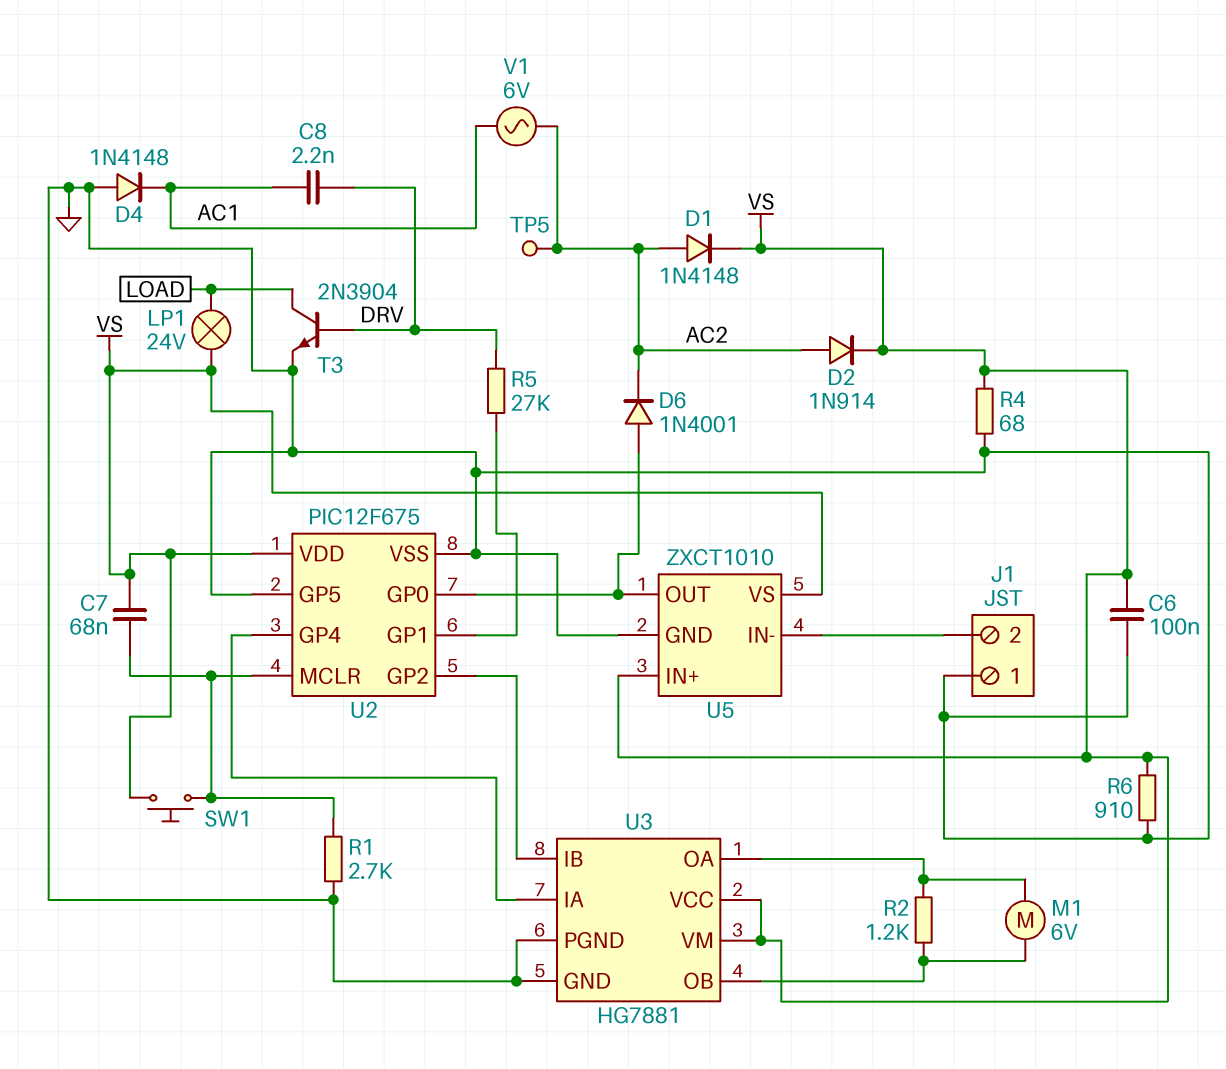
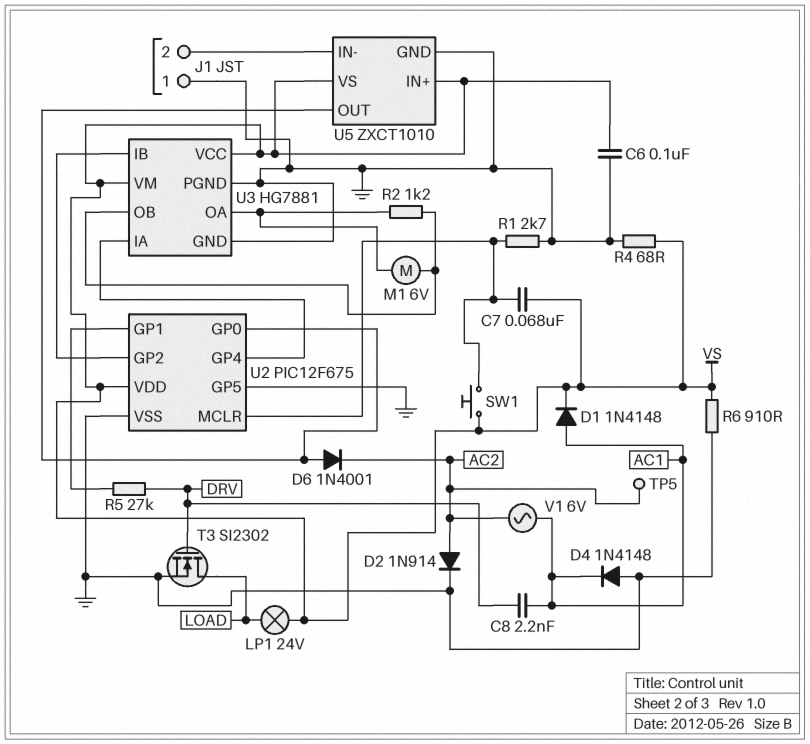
D1: diode 1N4148 (A AC2, K VS) -> diode 1N4148 (A AC1, K VS)
D2: diode 1N914 (A AC2, K VS) -> diode 1N914 (A AC2, K GND)
T3: NPN 2N3904 (B DRV, C LOAD, E GND) -> NMOS SI2302 (G DRV, D LOAD, S GND)

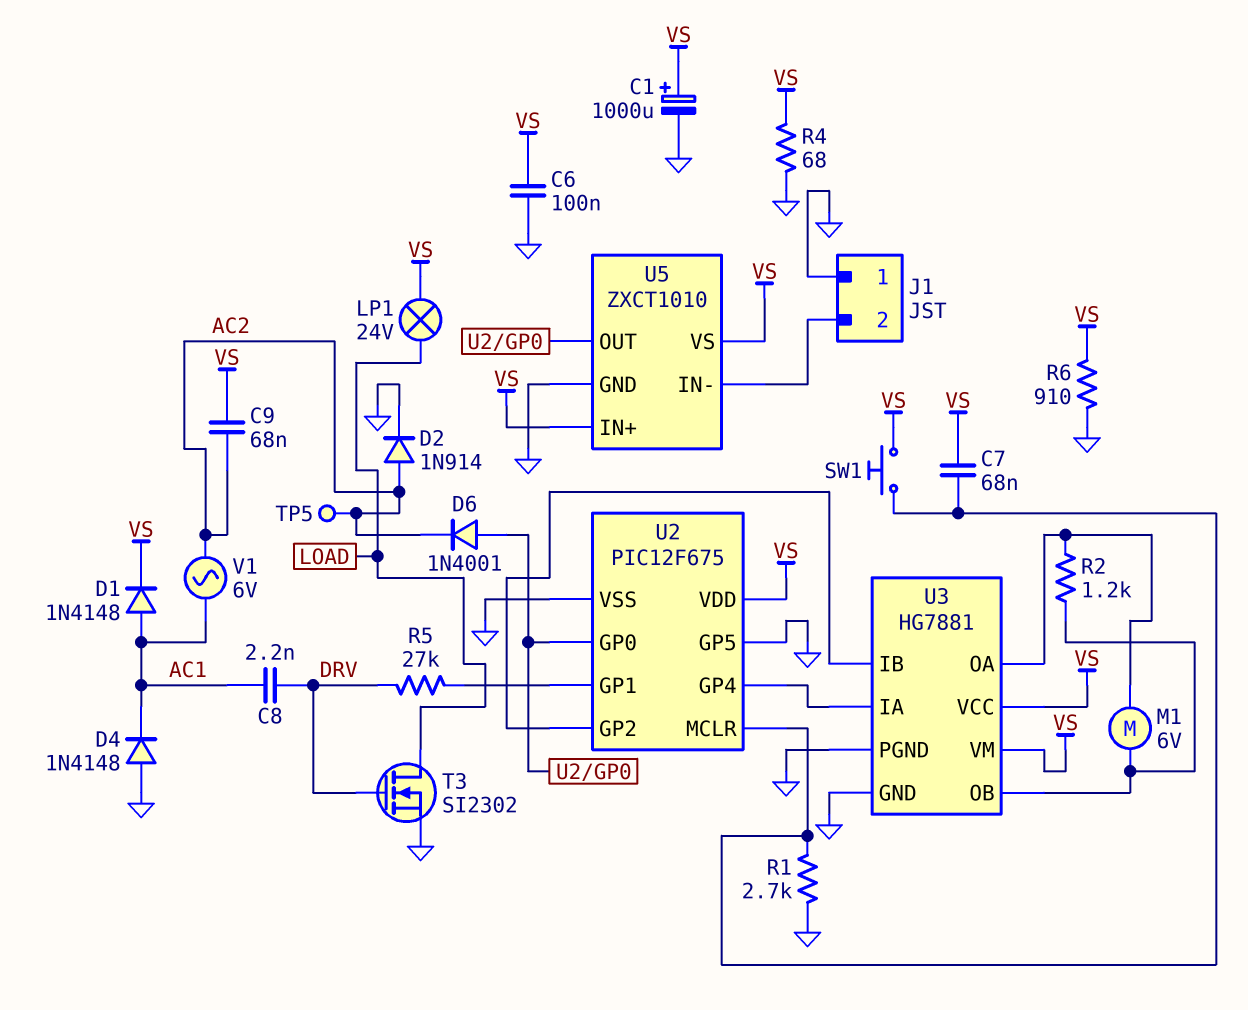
C1: none -> 1000uF (plus VS, minus GND)
C9: none -> 68nF (AC2, VS)

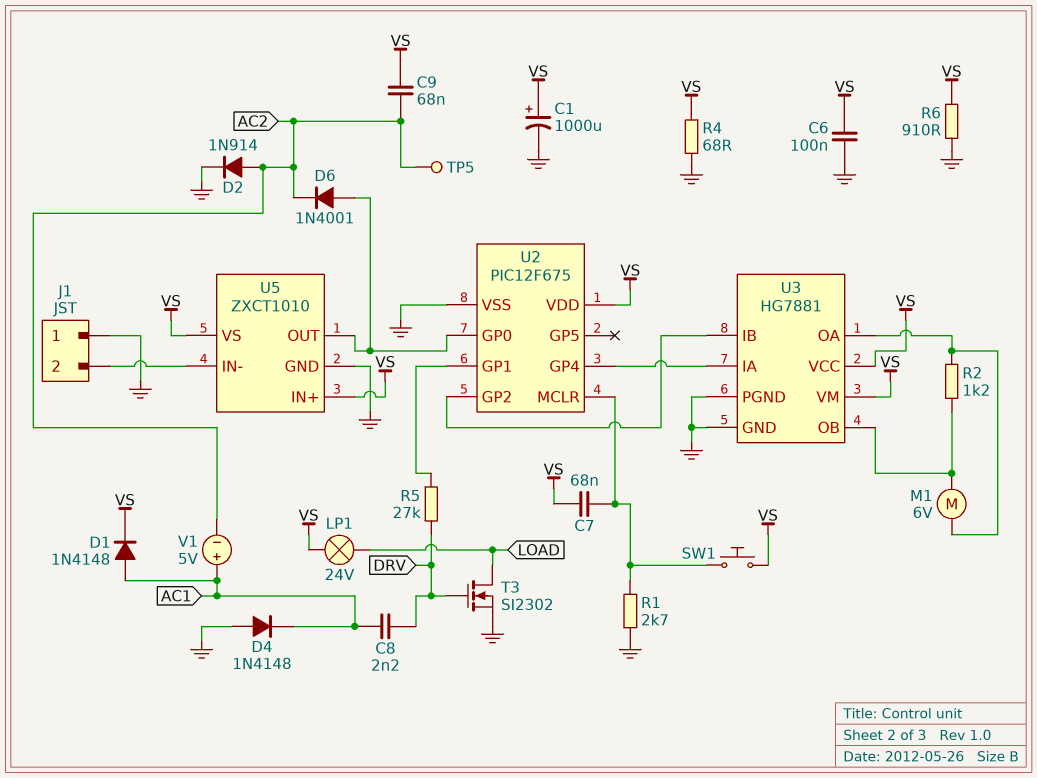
U2 pin GP5: GND -> none
V1: AC 6V (AC1, AC2) -> 5V (plus AC1, minus AC2)

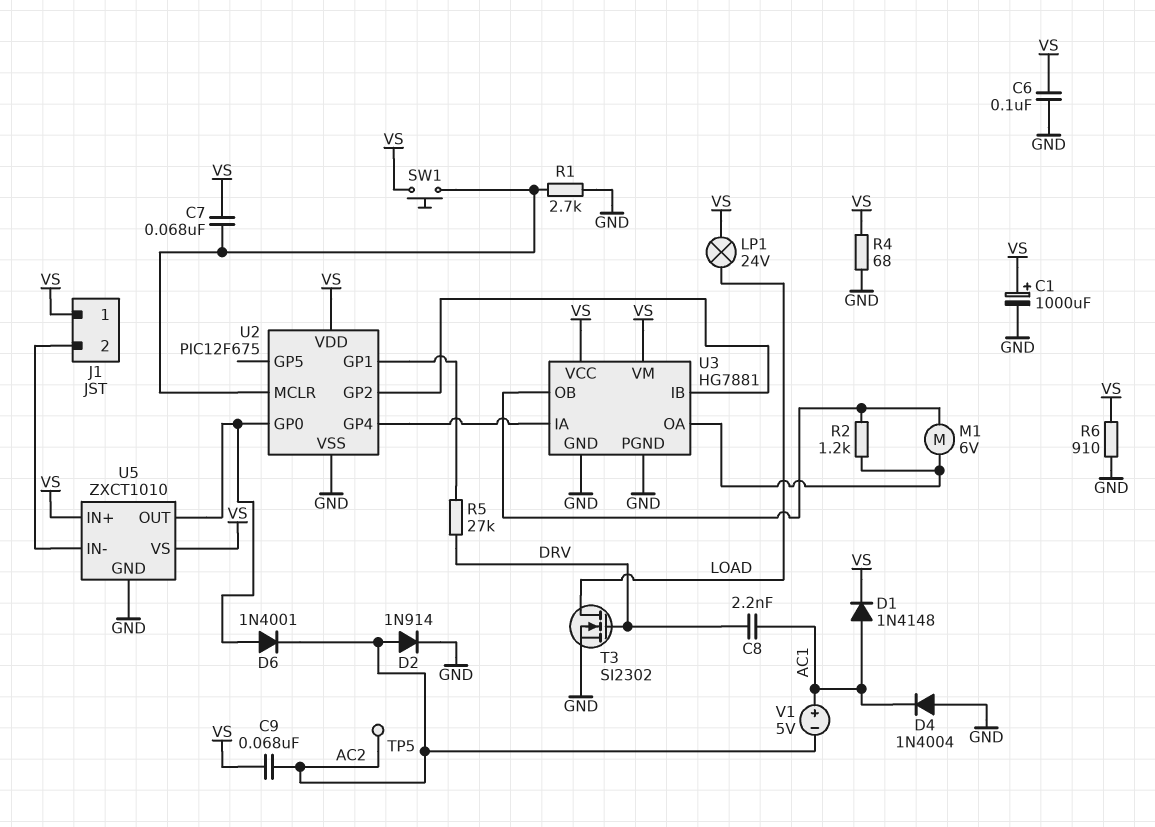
D4: diode 1N4148 (A GND, K AC1) -> diode 1N4004 (A GND, K AC1)
J1 pin 1: GND -> VS

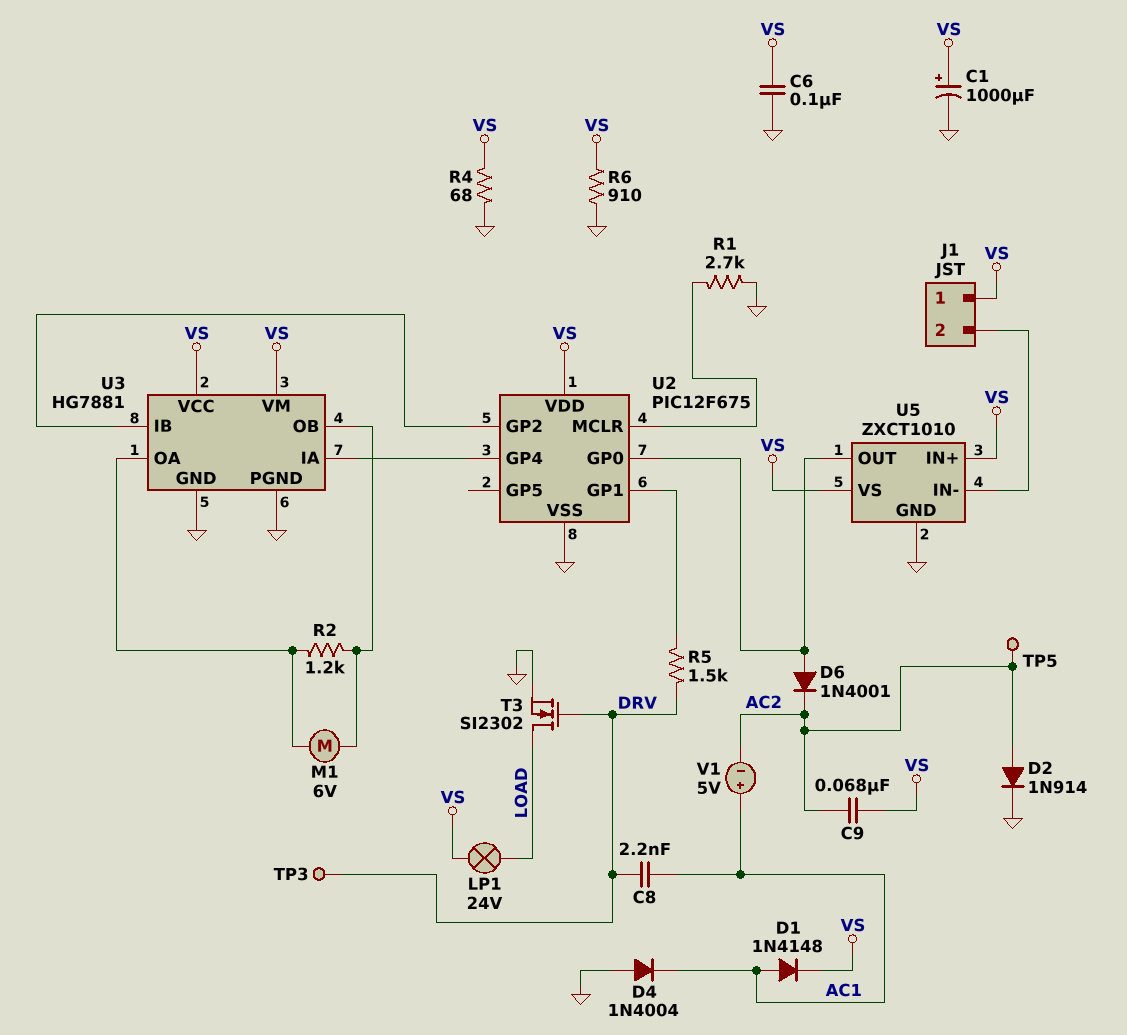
C7: 68nF (U2/MCLR, VS) -> none
R5: 27k (DRV, U2/GP1) -> 1.5k (DRV, U2/GP1)
SW1: button (U2/MCLR, VS) -> none
TP3: none -> test point (DRV)

